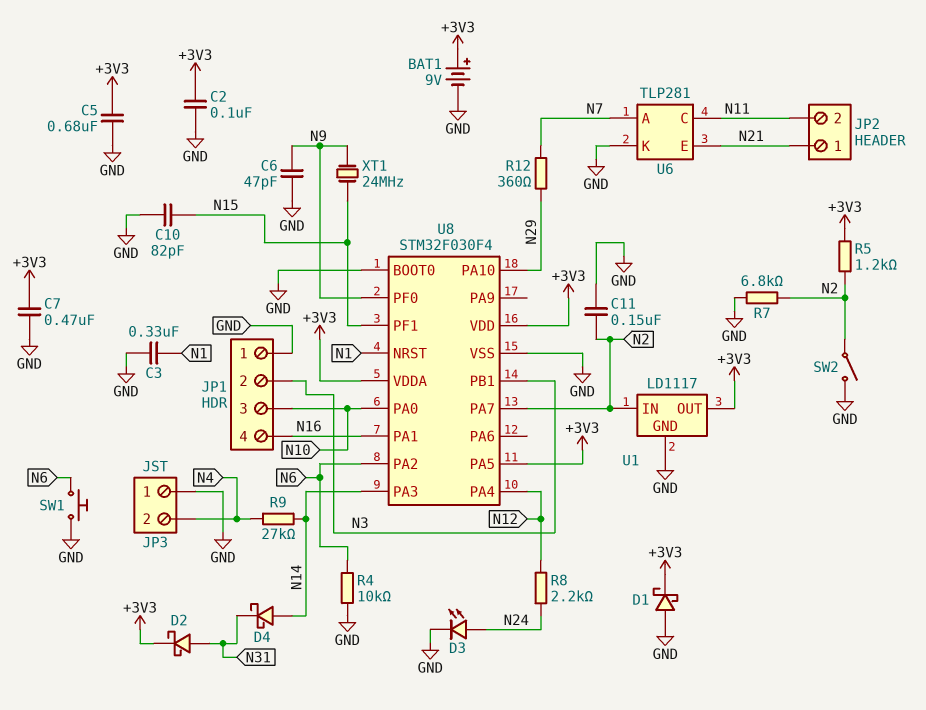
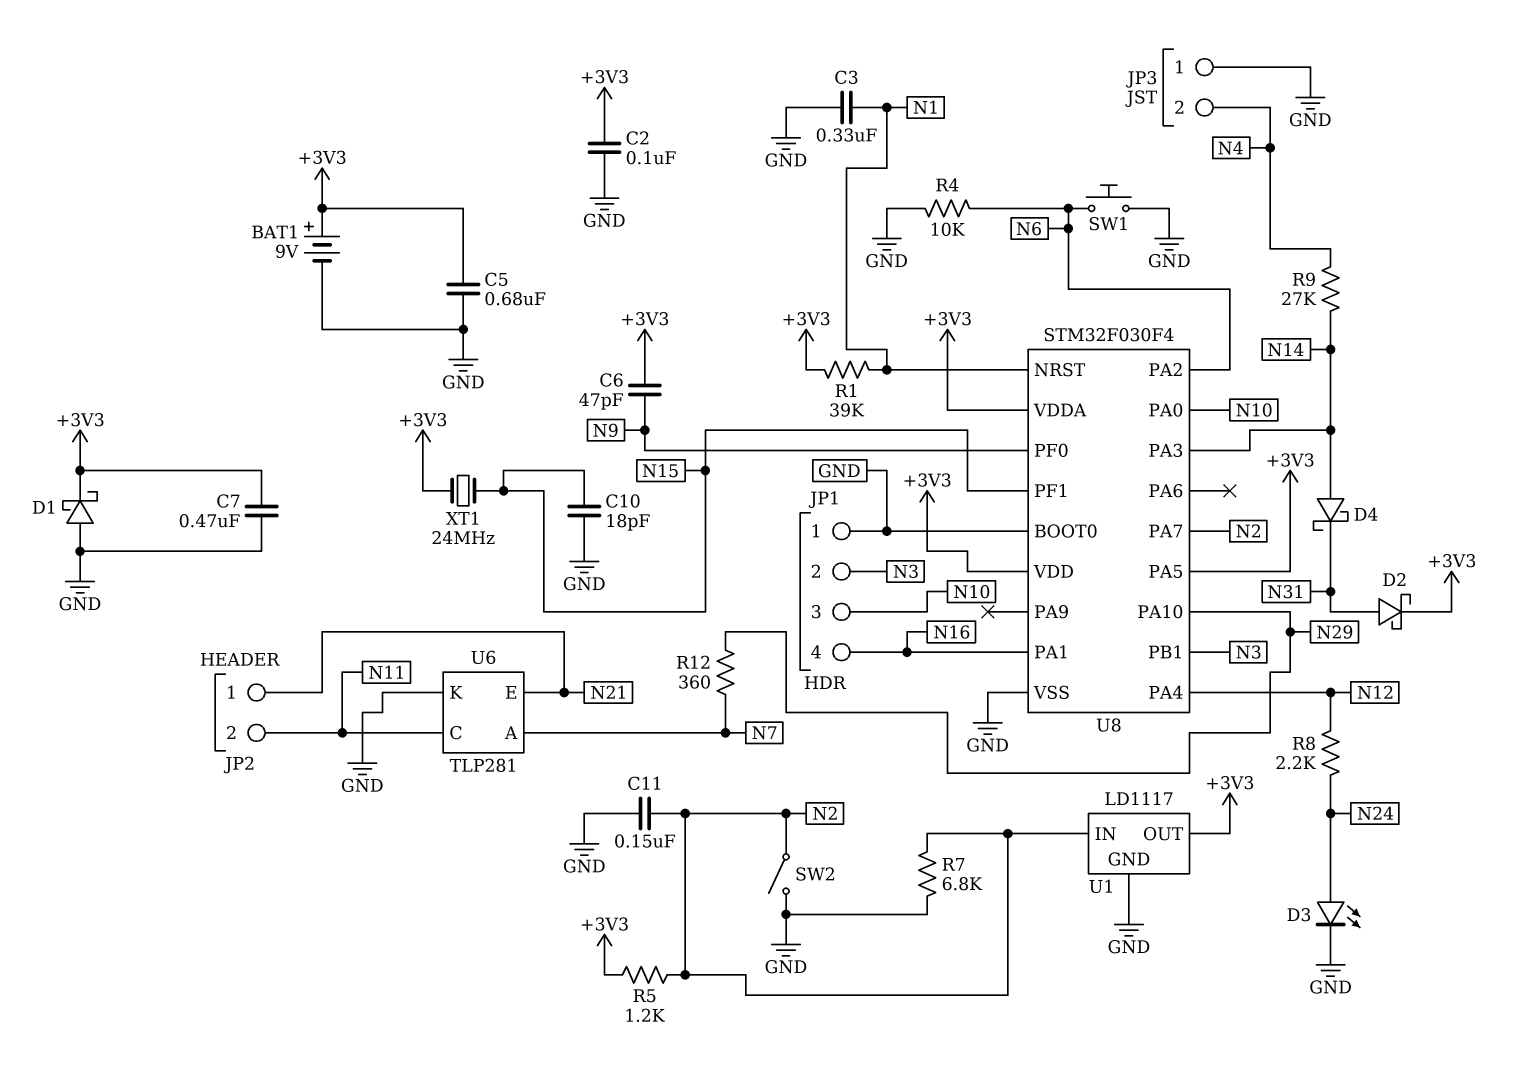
C6: 47pF (GND, N9) -> 47pF (+3V3, N9)
C10: 82pF (GND, N15) -> 18pF (GND, N15)
R1: none -> 39k (+3V3, N1)
XT1: 24MHz (N9, N15) -> 24MHz (+3V3, N15)

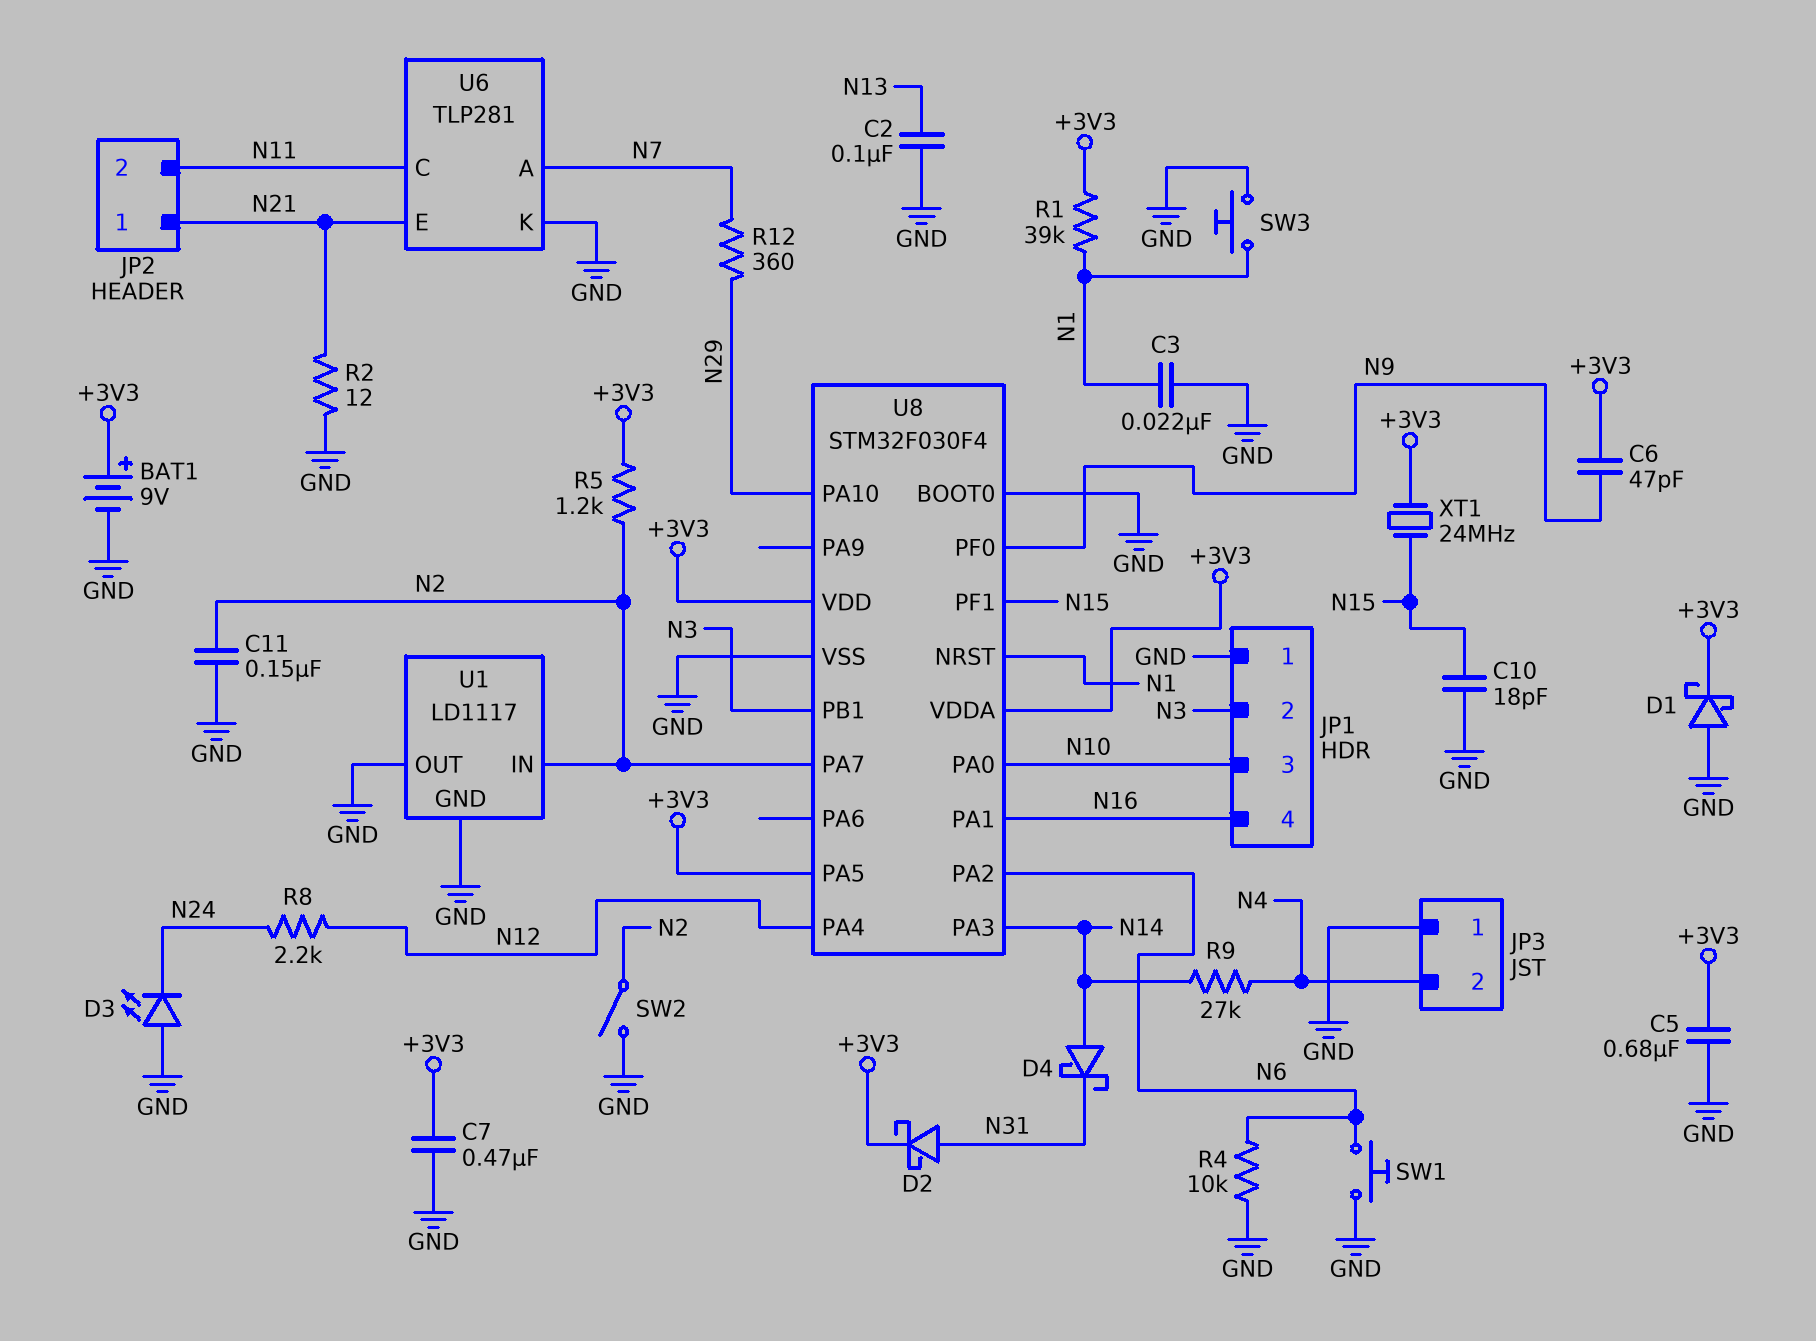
C2: 100nF (+3V3, GND) -> 100nF (GND, N13)
C3: 330nF (GND, N1) -> 22nF (GND, N1)
D3: LED (A N24, K GND) -> LED (A GND, K N24)
R2: none -> 12 (GND, N21)
R7: 6.8k (GND, N2) -> none
SW3: none -> button (GND, N1)
U1 pin OUT: +3V3 -> GND

